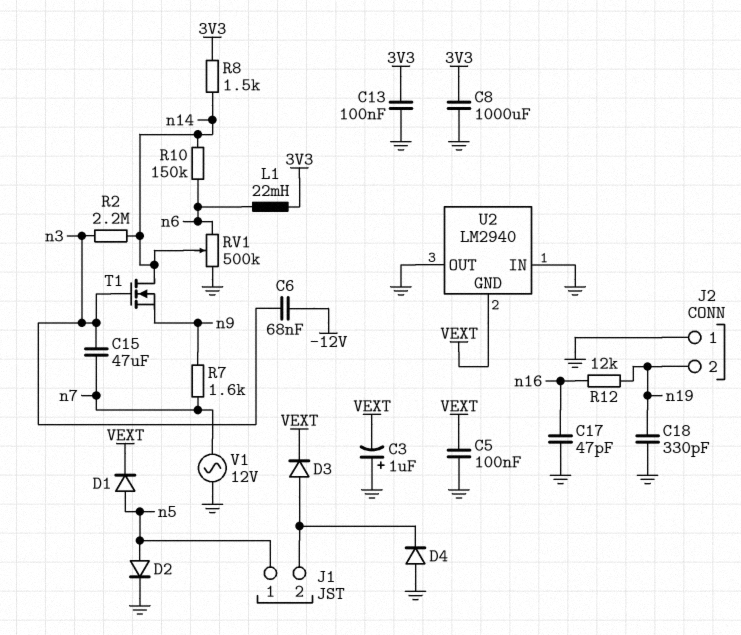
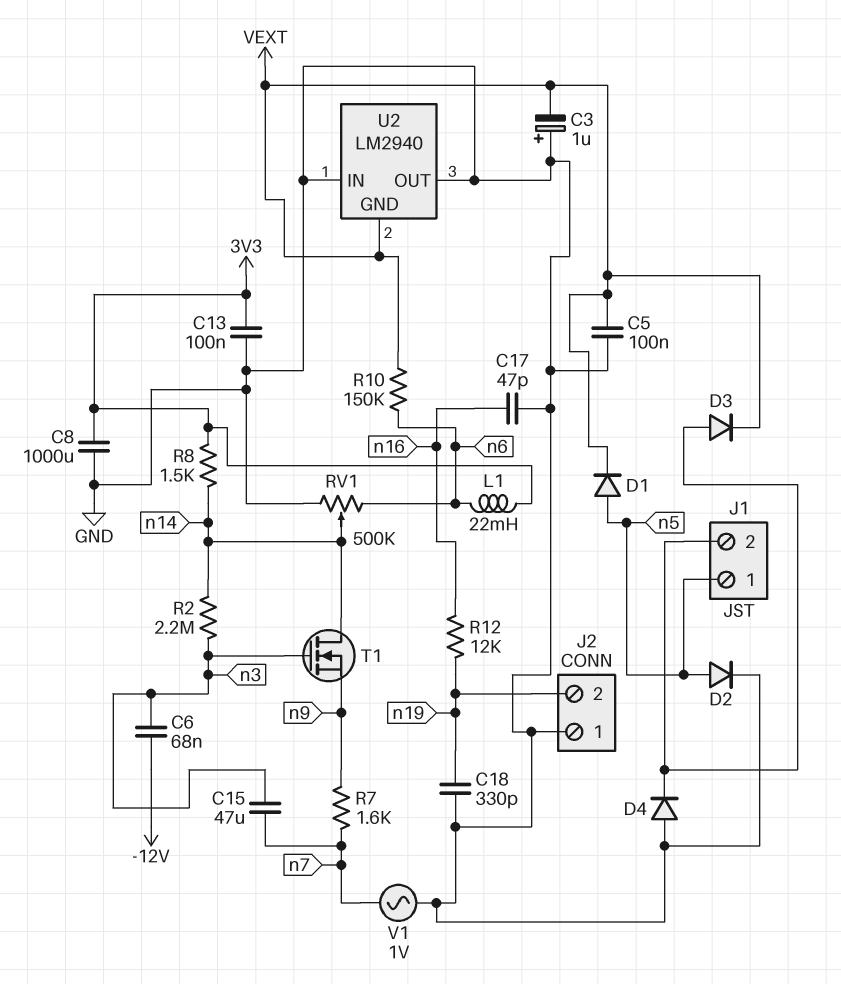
R10: 150k (n6, n14) -> 150k (VEXT, n6)
V1: AC 12V (GND, n7) -> AC 1V (GND, n7)

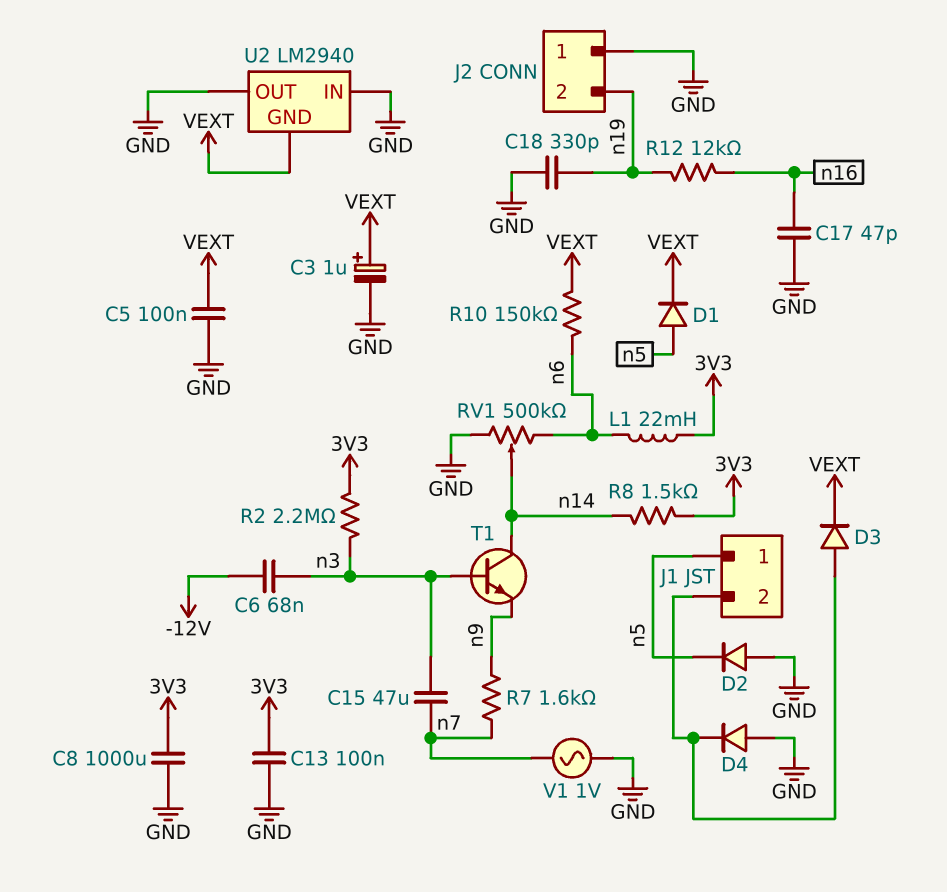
C3: 1uF (plus GND, minus VEXT) -> 1uF (plus VEXT, minus GND)
D2: diode (A n5, K GND) -> diode (A GND, K n5)
R2: 2.2M (n3, n14) -> 2.2M (3V3, n3)
T1: NMOS (G n3, D n14, S n9) -> NPN (B n3, C n14, E n9)

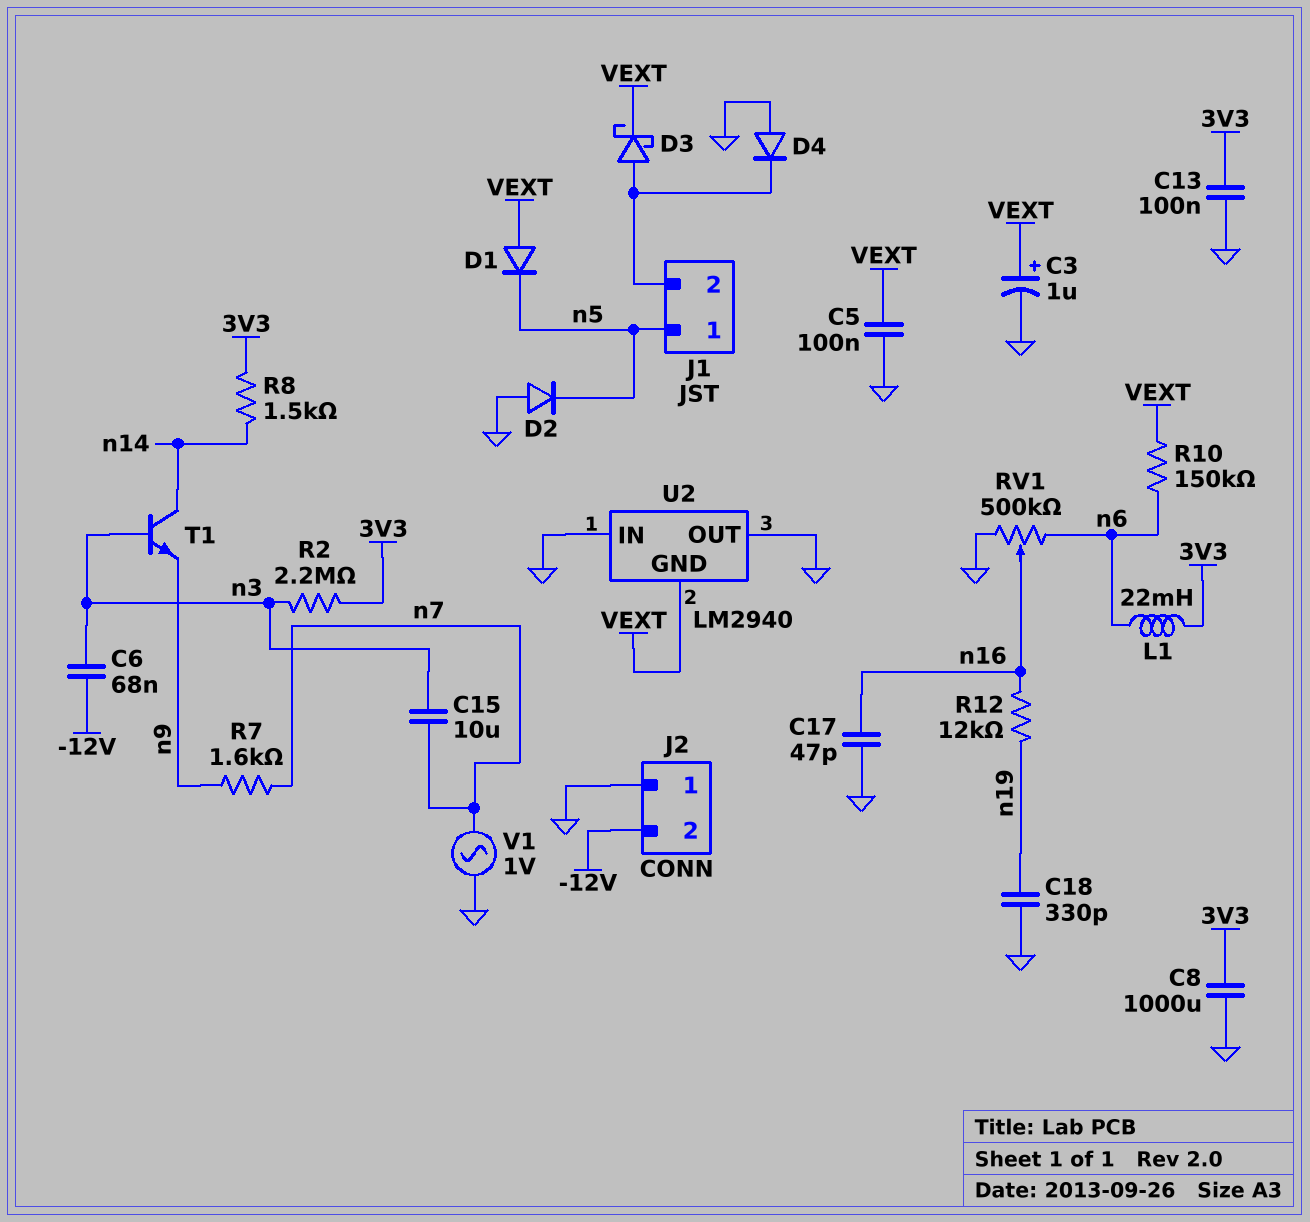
C15: 47uF (n3, n7) -> 10uF (n3, n7)
D1: diode (A n5, K VEXT) -> diode (A VEXT, K n5)
D3: diode (A J1/2, K VEXT) -> schottky (A J1/2, K VEXT)
J2 pin 2: n19 -> -12V
RV1: 500k (GND, n6, wiper n14) -> 500k (GND, n6, wiper n16)

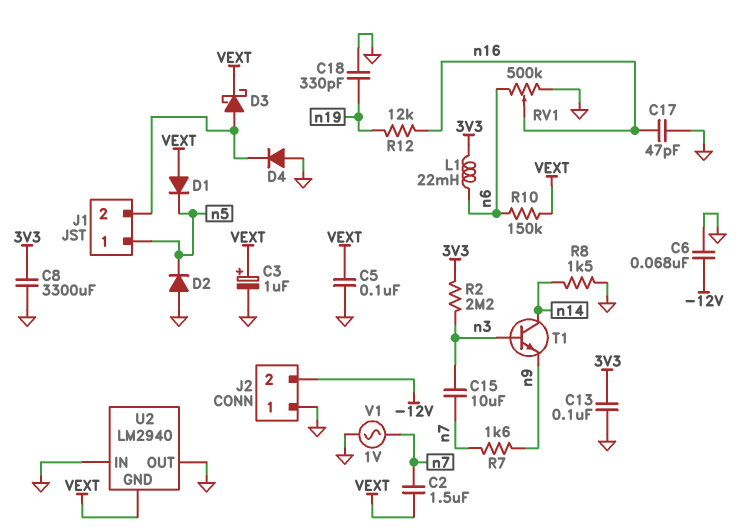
C2: none -> 1.5uF (VEXT, n7)
C6: 68nF (-12V, n3) -> 68nF (-12V, GND)
C8: 1000uF (3V3, GND) -> 3300uF (3V3, GND)
R8: 1.5k (3V3, n14) -> 1.5k (GND, n14)

